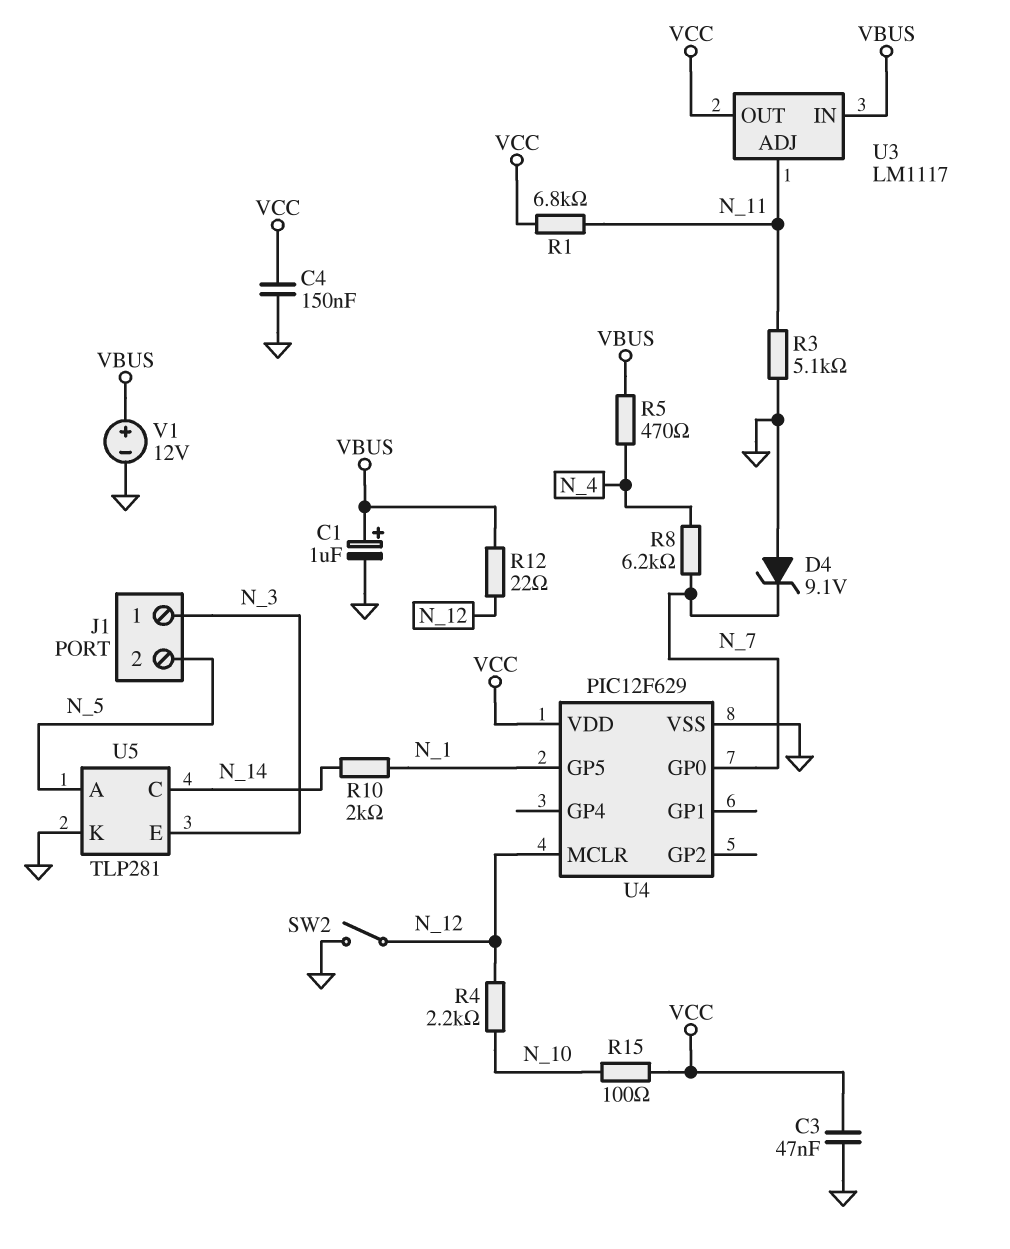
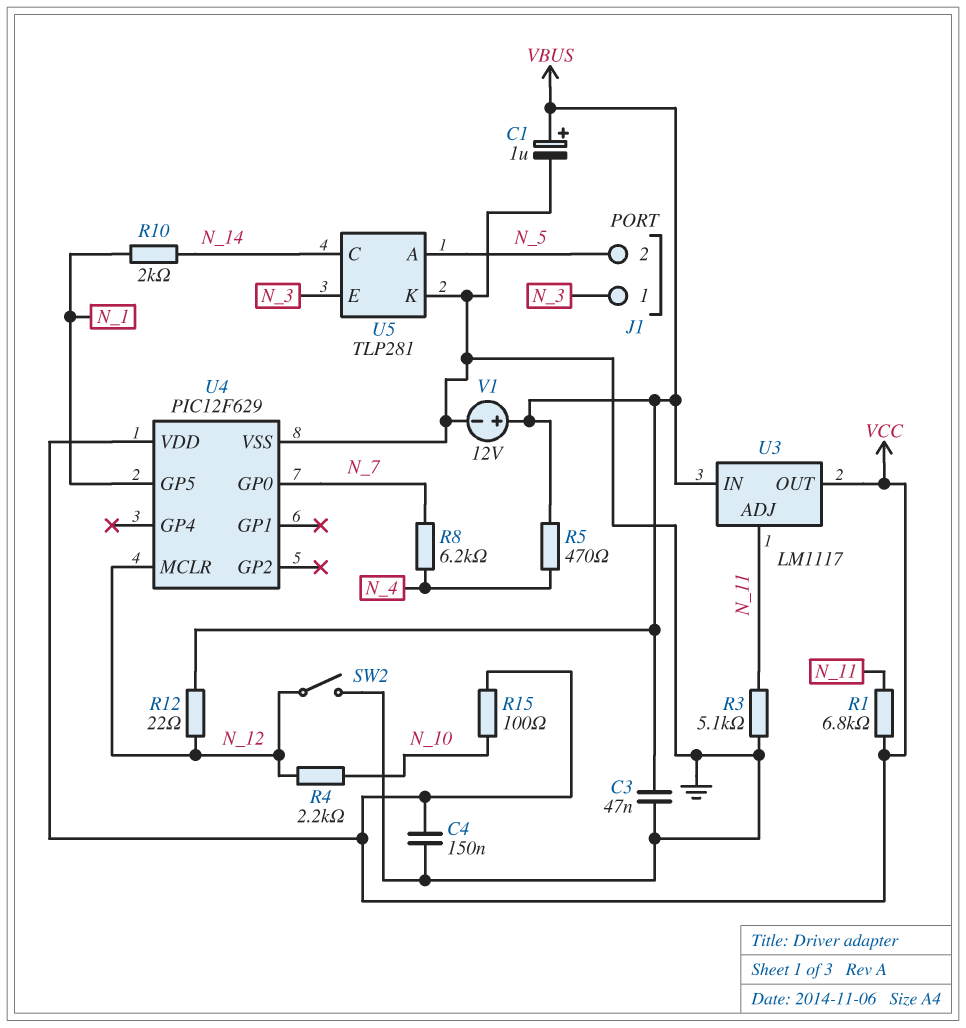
C3: 47nF (GND, VCC) -> 47nF (GND, VBUS)
D4: zener 9.1V (A GND, K N_7) -> none

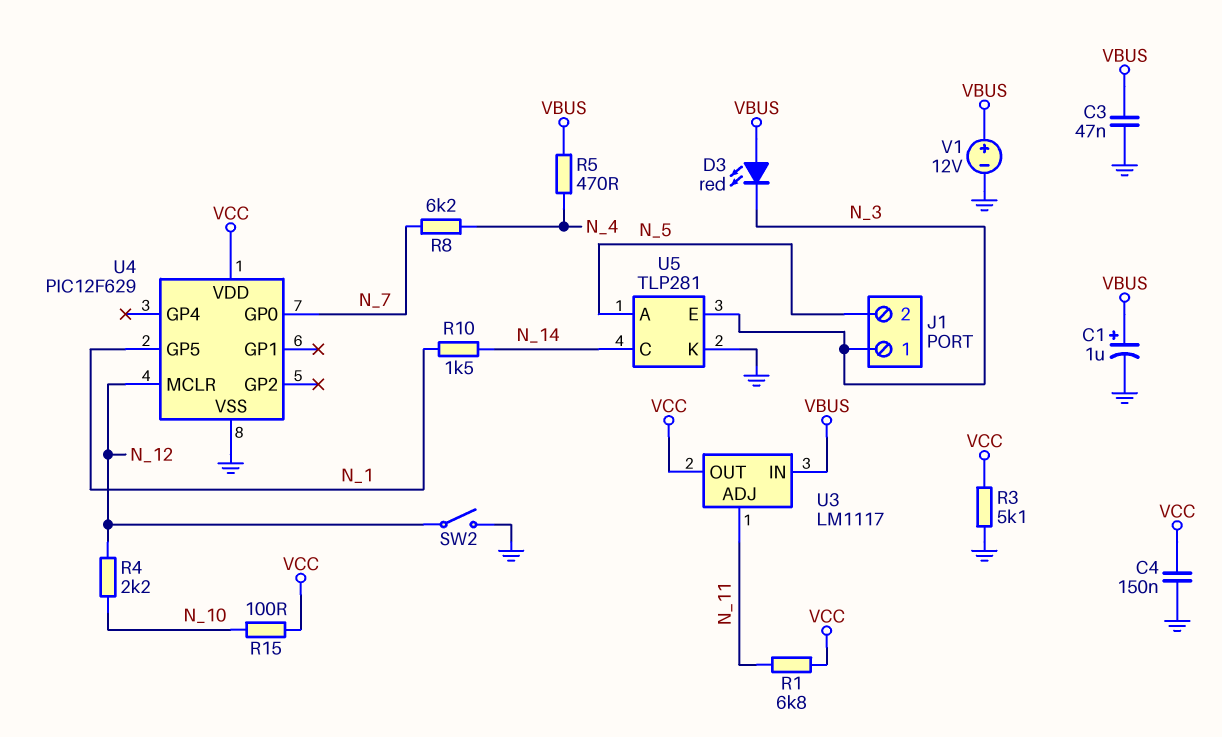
D3: none -> LED red (A VBUS, K N_3)
R3: 5.1k (GND, N_11) -> 5.1k (GND, VCC)
R10: 2k (N_1, N_14) -> 1.5k (N_1, N_14)
R12: 22 (N_12, VBUS) -> none

